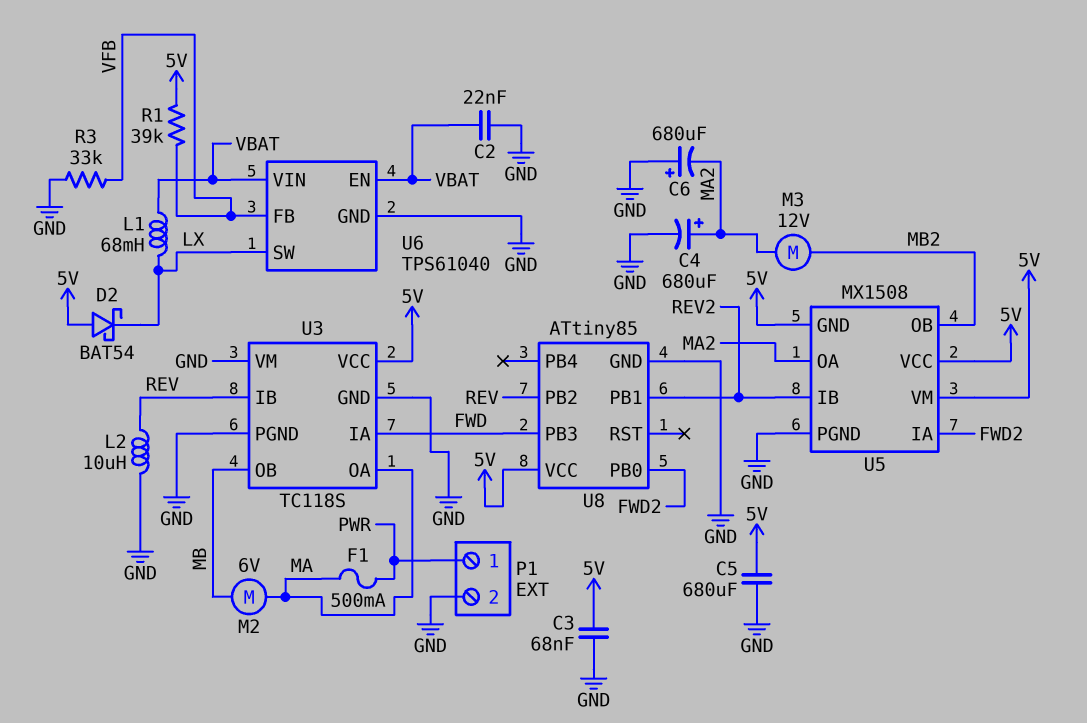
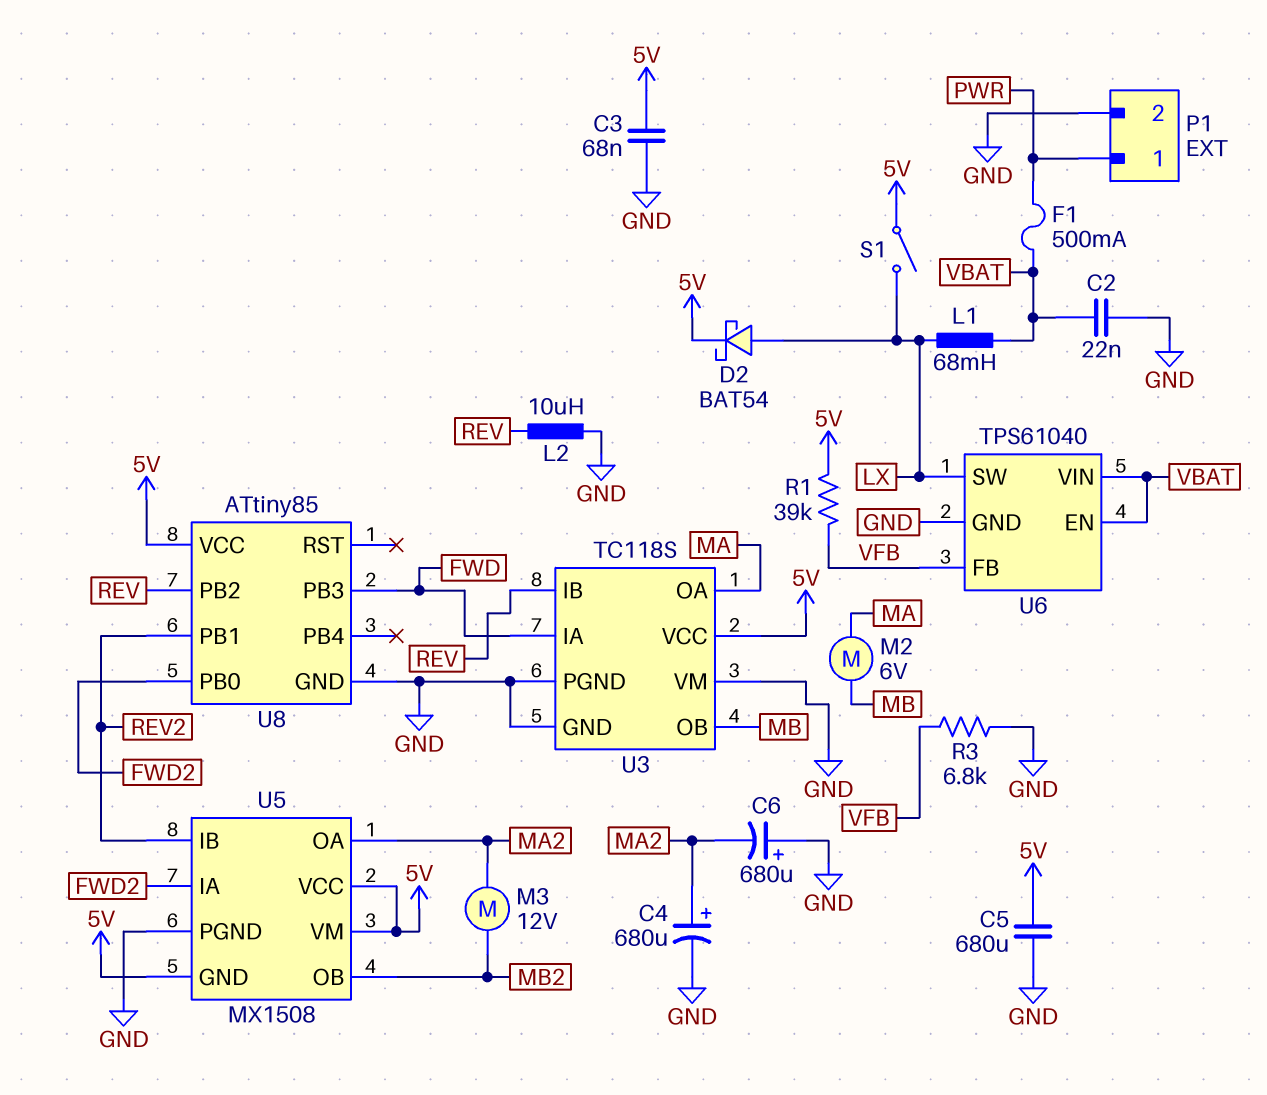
D2: schottky BAT54 (A 5V, K LX) -> schottky BAT54 (A LX, K 5V)
F1: 500mA (MA, PWR) -> 500mA (PWR, VBAT)
R3: 33k (GND, VFB) -> 6.8k (GND, VFB)
S1: none -> switch (5V, LX)

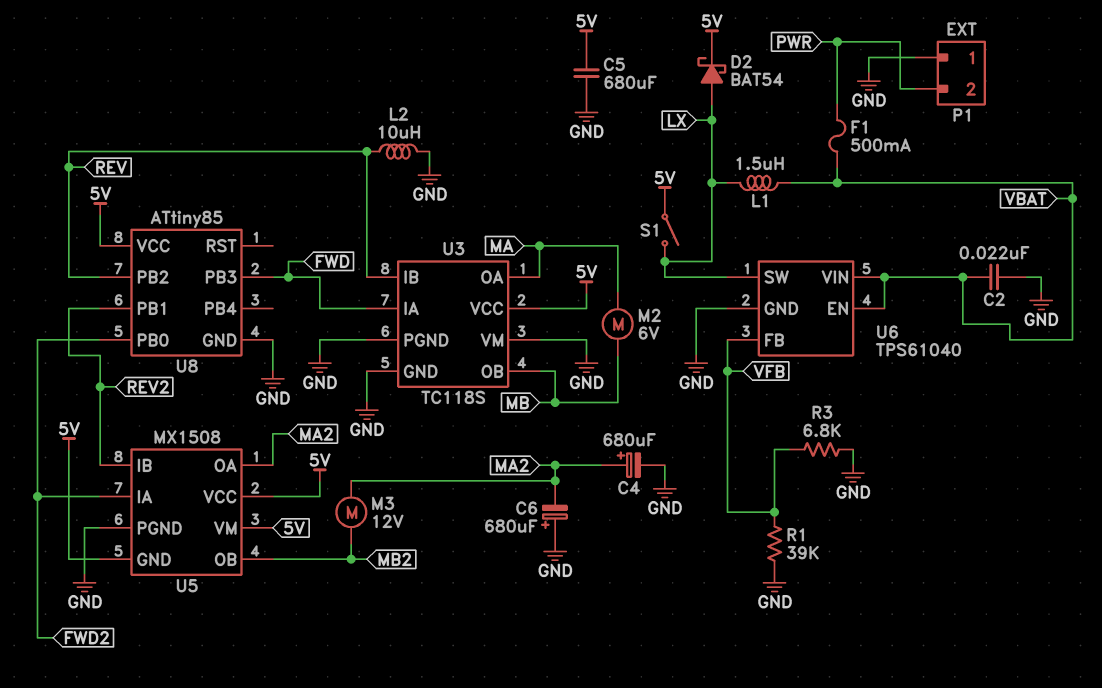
C3: 68nF (5V, GND) -> none
L1: 68mH (LX, VBAT) -> 1.5uH (LX, VBAT)
P1 pin 1: PWR -> GND
P1 pin 2: GND -> PWR
R1: 39k (5V, VFB) -> 39k (GND, VFB)

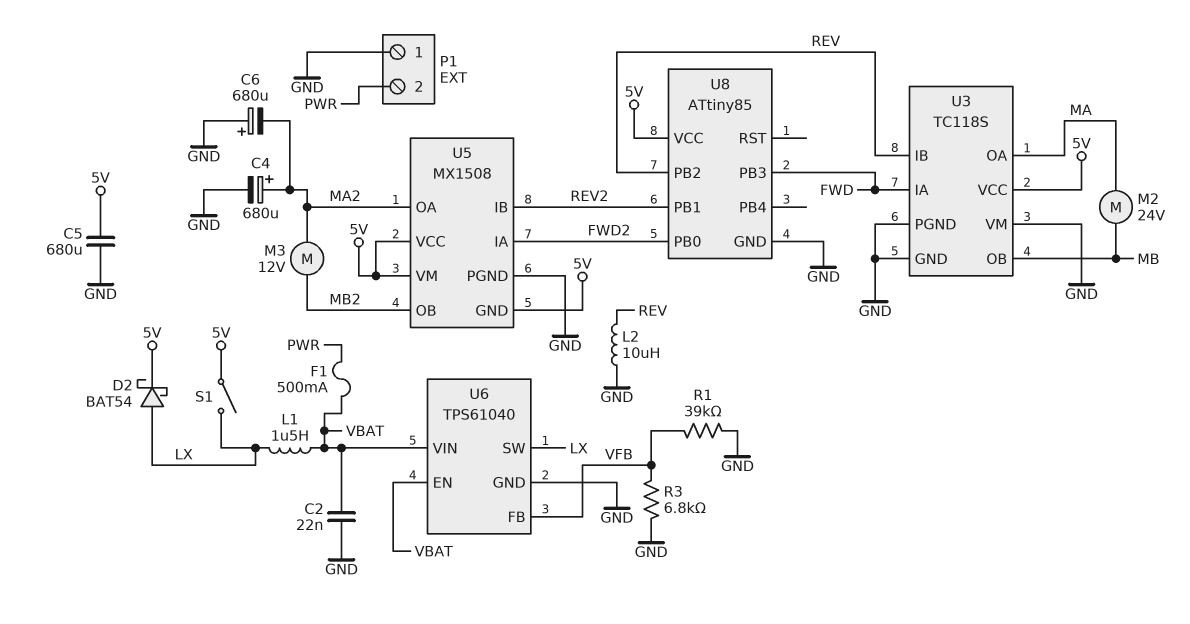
M2: motor 6V (MA, MB) -> motor 24V (MA, MB)

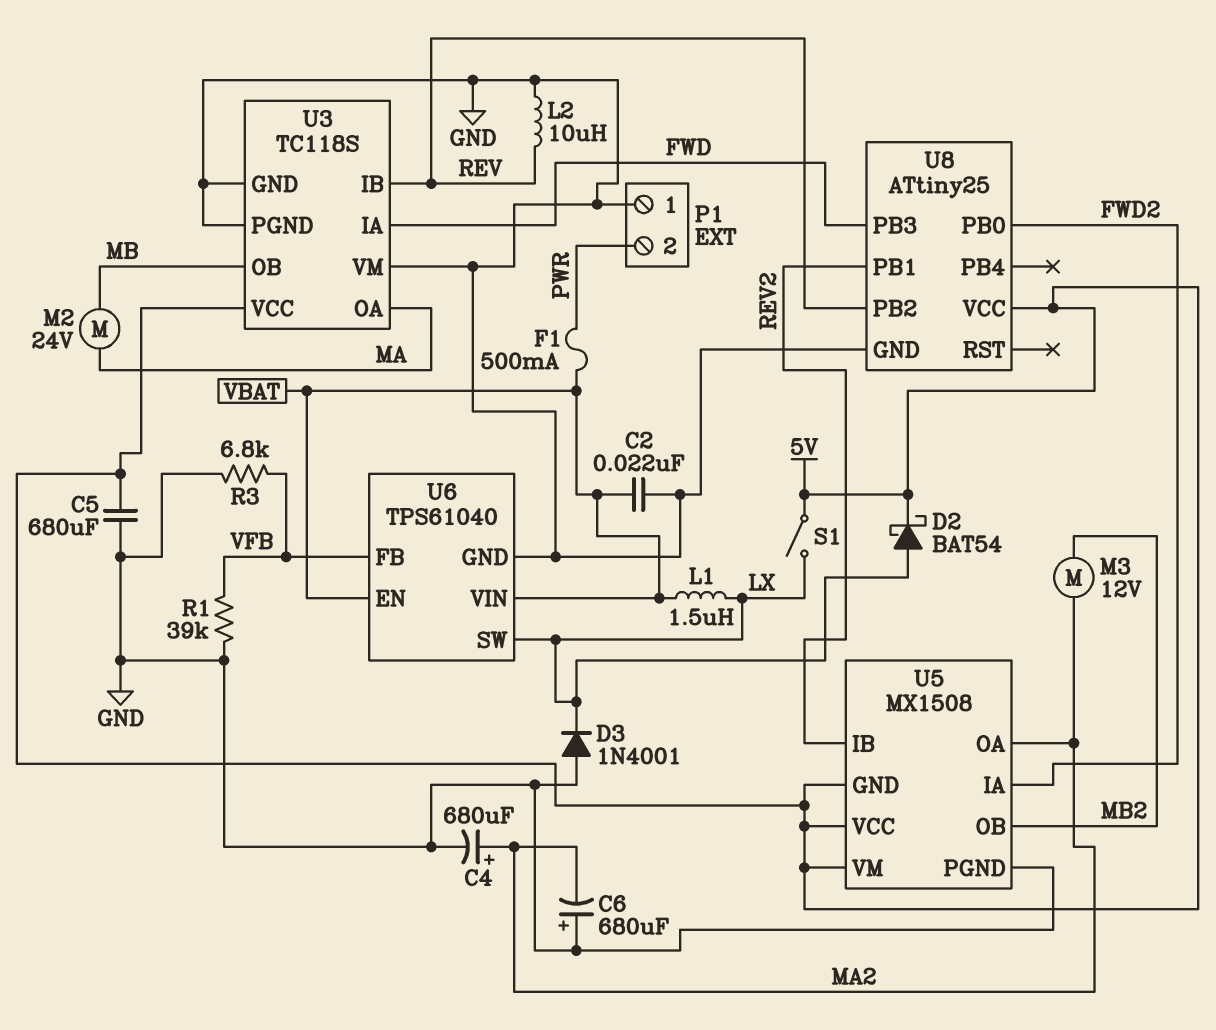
D3: none -> diode 1N4001 (A GND, K LX)
U8: ATtiny85 -> ATtiny25

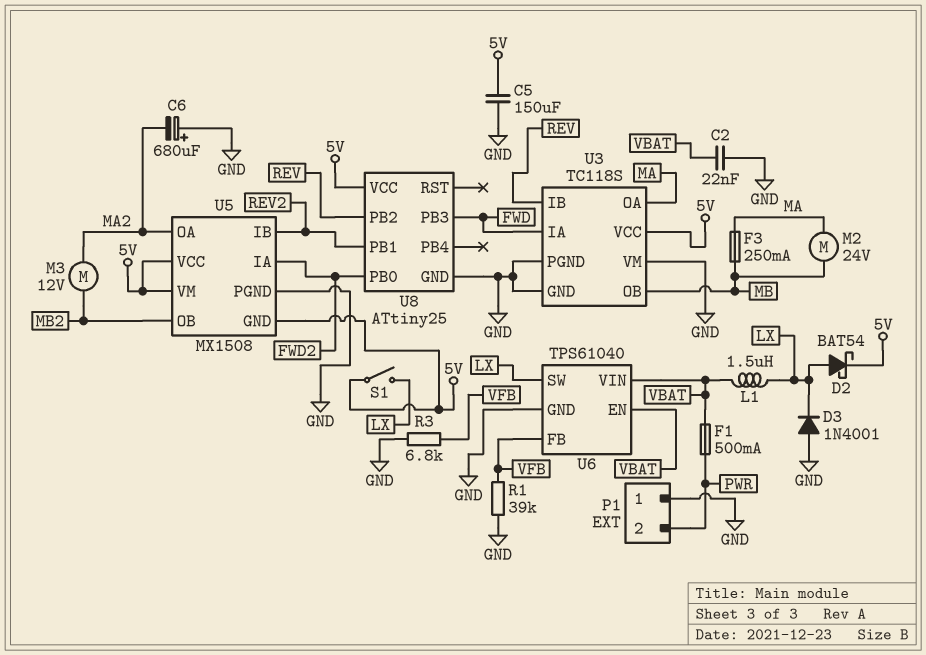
C4: 680uF (plus MA2, minus GND) -> none
C5: 680uF (5V, GND) -> 150uF (5V, GND)
F3: none -> 250mA (MA, MB)
L2: 10uH (GND, REV) -> none

